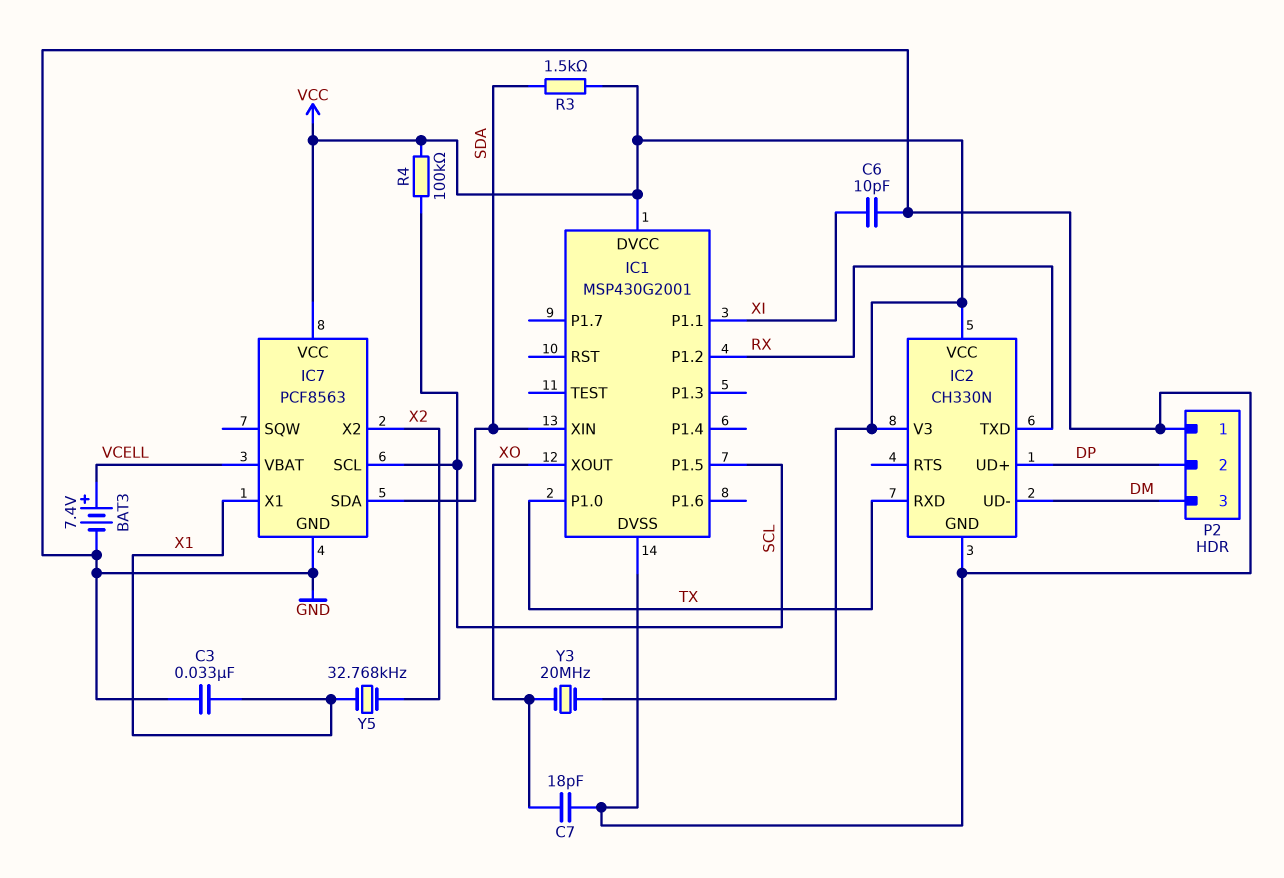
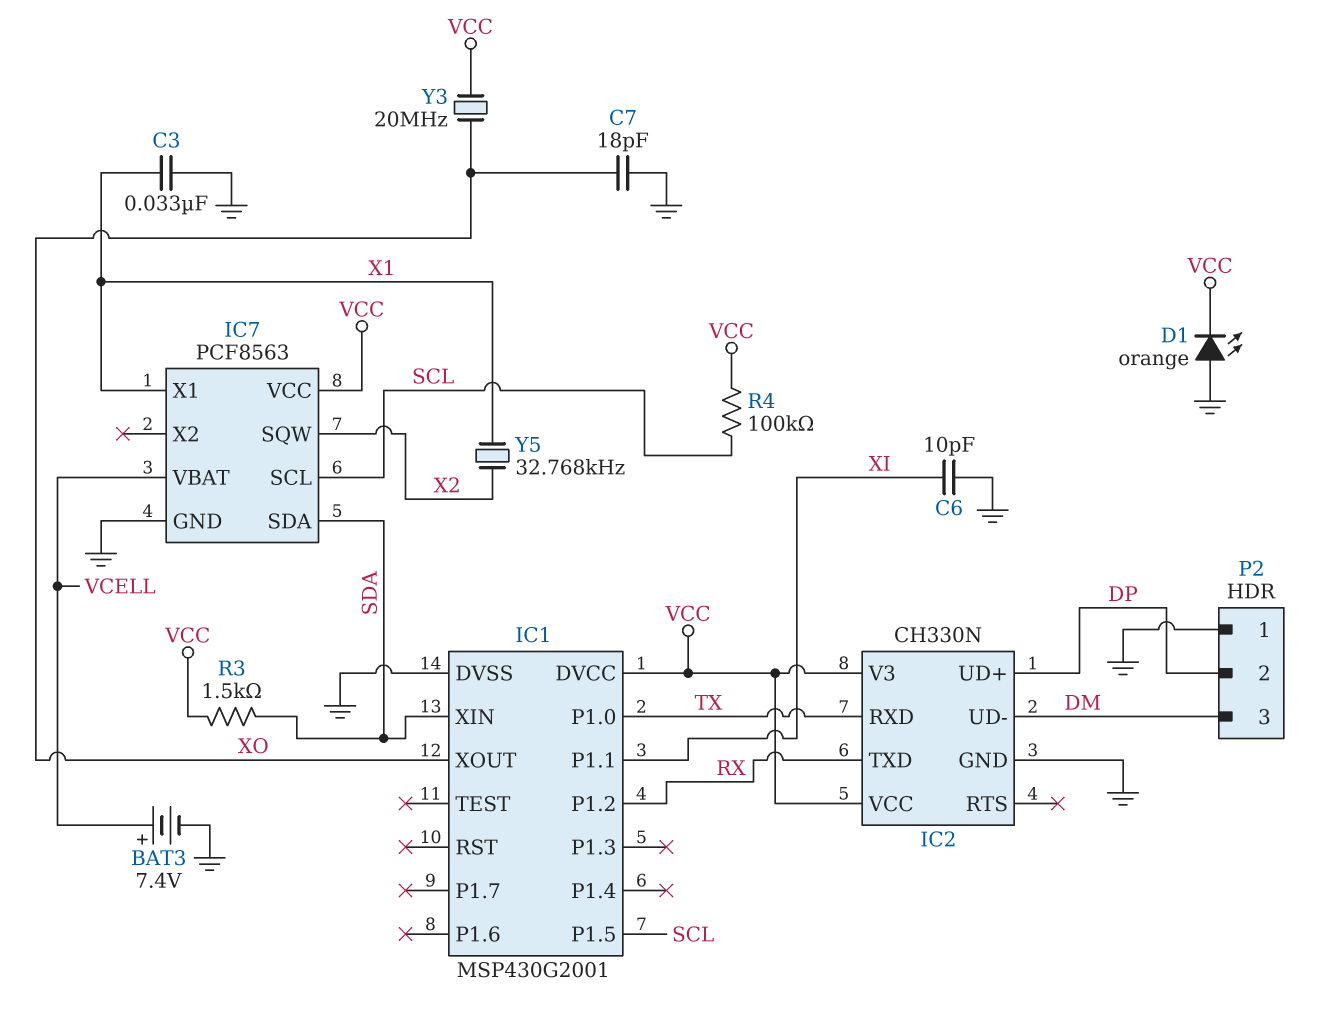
D1: none -> LED orange (A GND, K VCC)
IC7 pin SQW: none -> X2
IC7 pin X2: X2 -> none

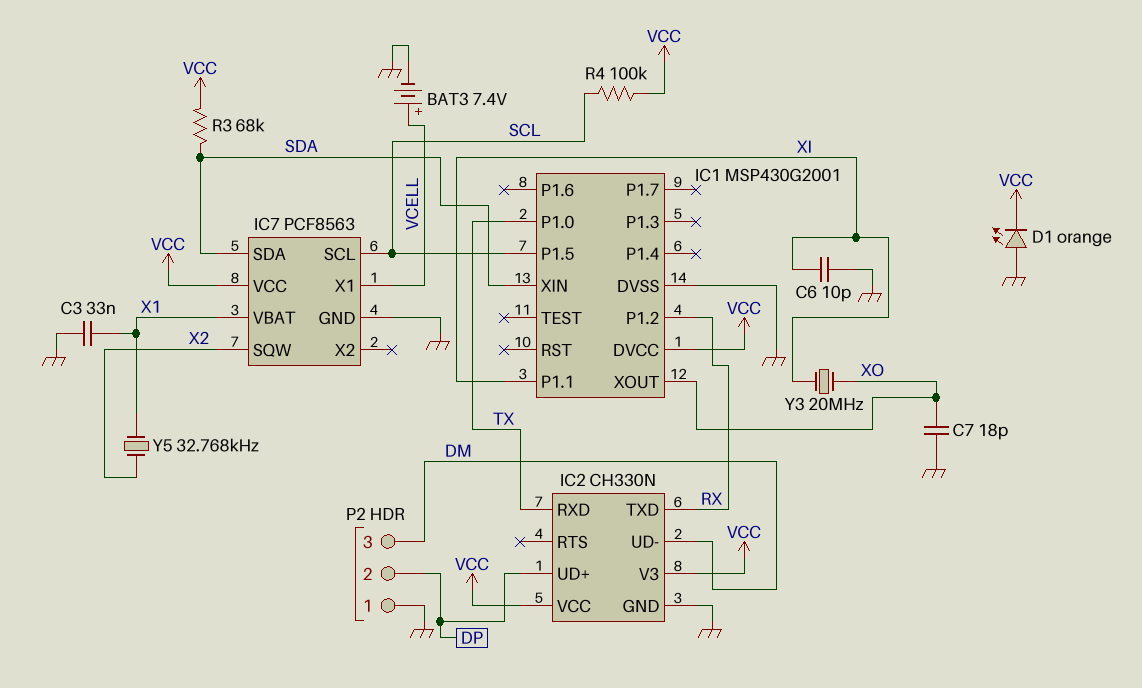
IC7 pin VBAT: VCELL -> X1
IC7 pin X1: X1 -> VCELL
R3: 1.5k (SDA, VCC) -> 68k (SDA, VCC)
Y3: 20MHz (VCC, XO) -> 20MHz (XI, XO)

